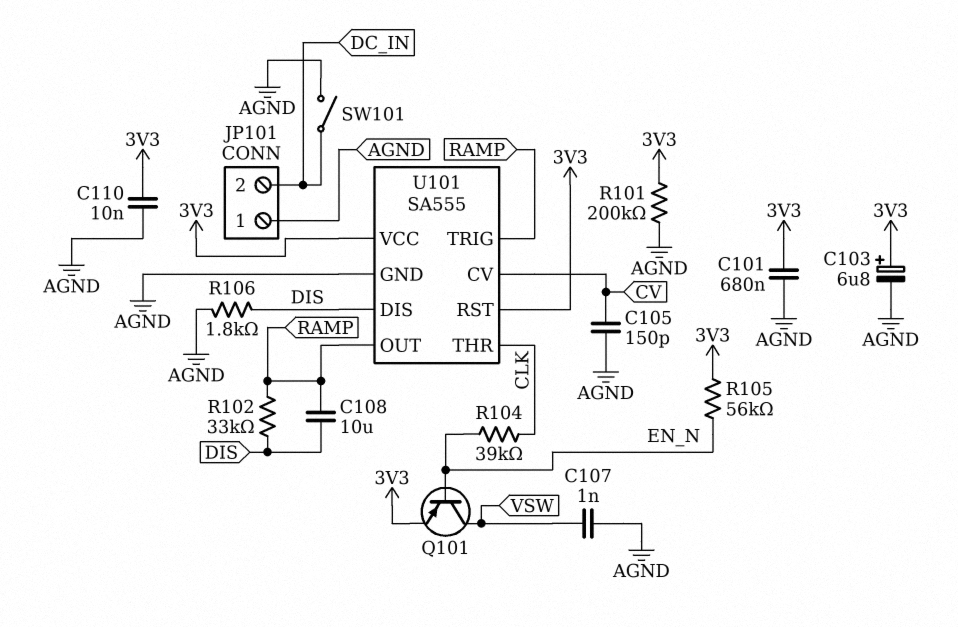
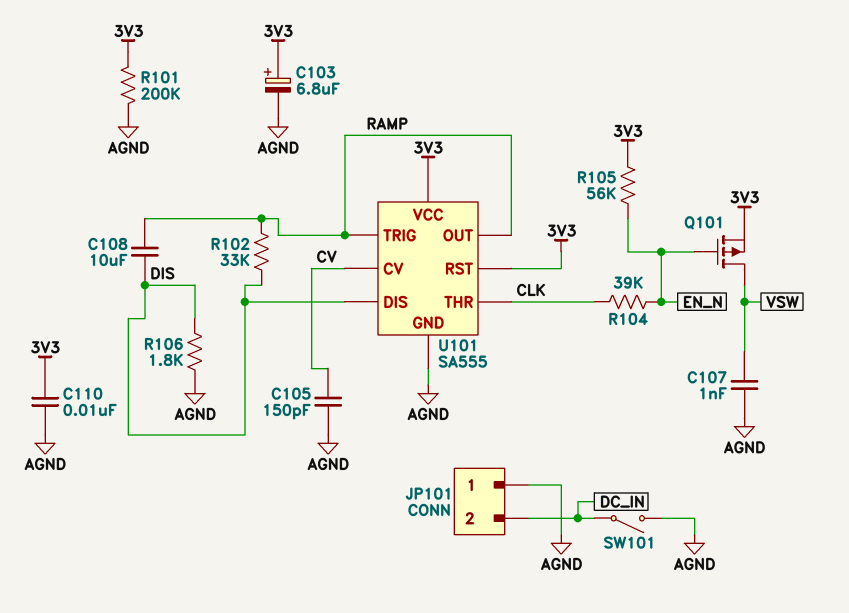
C101: 680nF (3V3, AGND) -> none
Q101: PNP (B EN_N, C VSW, E 3V3) -> PMOS (G EN_N, D VSW, S 3V3)

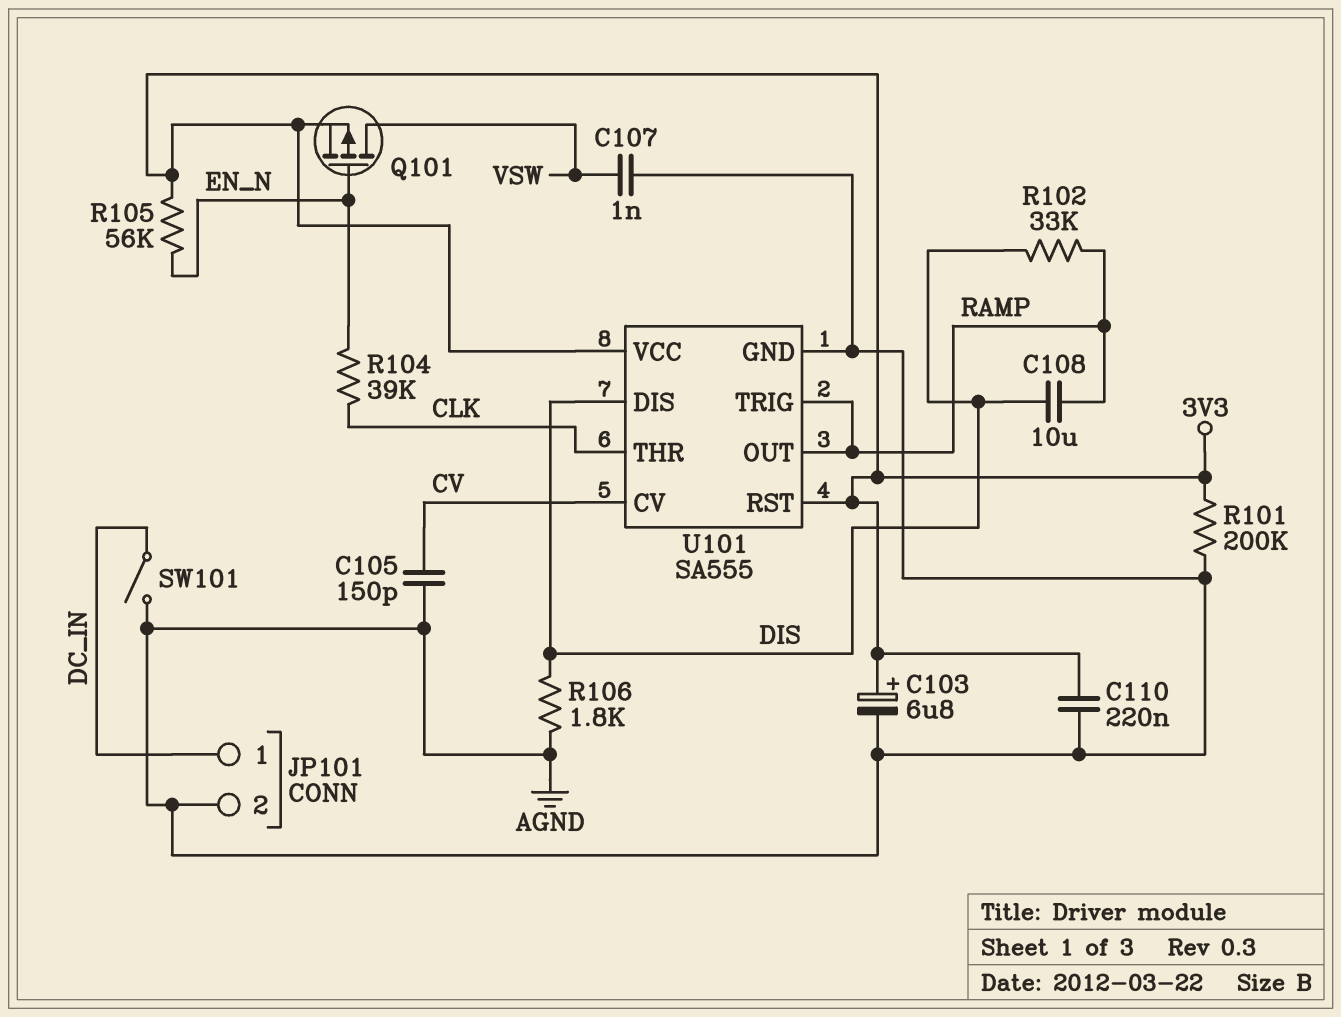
C110: 10nF (3V3, AGND) -> 220nF (3V3, AGND)
JP101 pin 1: AGND -> DC_IN
JP101 pin 2: DC_IN -> AGND

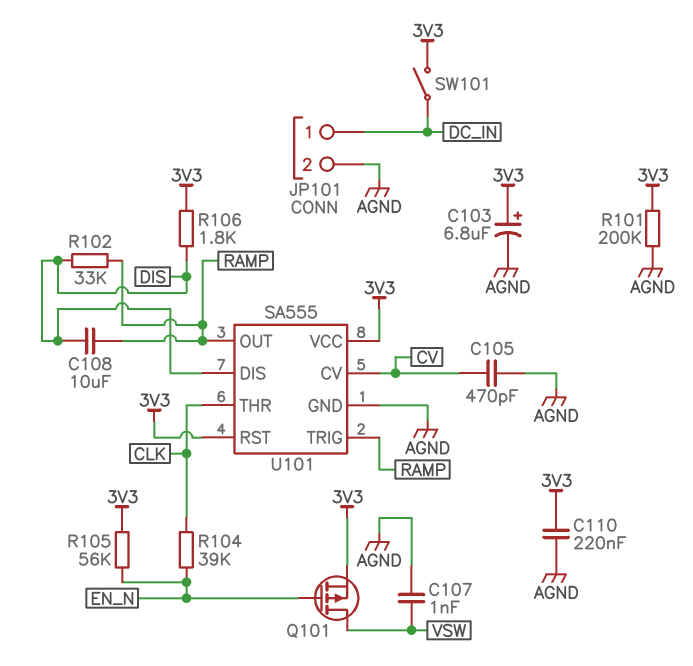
C105: 150pF (AGND, CV) -> 470pF (AGND, CV)
R106: 1.8k (AGND, DIS) -> 1.8k (3V3, DIS)
SW101: switch (AGND, DC_IN) -> switch (3V3, DC_IN)

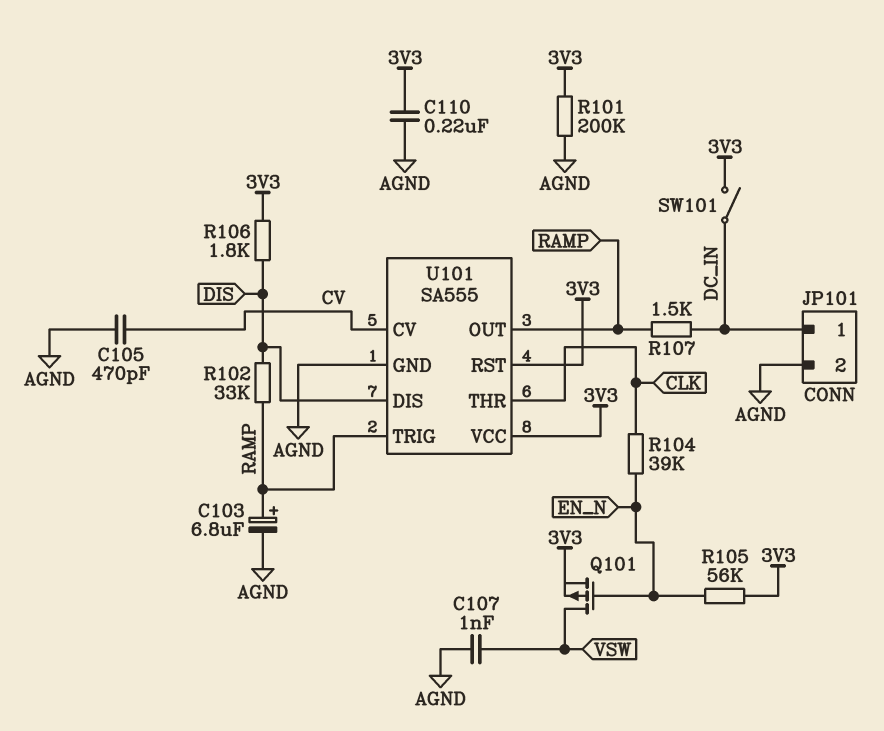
C103: 6.8uF (plus 3V3, minus AGND) -> 6.8uF (plus RAMP, minus AGND)
C108: 10uF (DIS, RAMP) -> none
R107: none -> 1.5k (DC_IN, RAMP)

